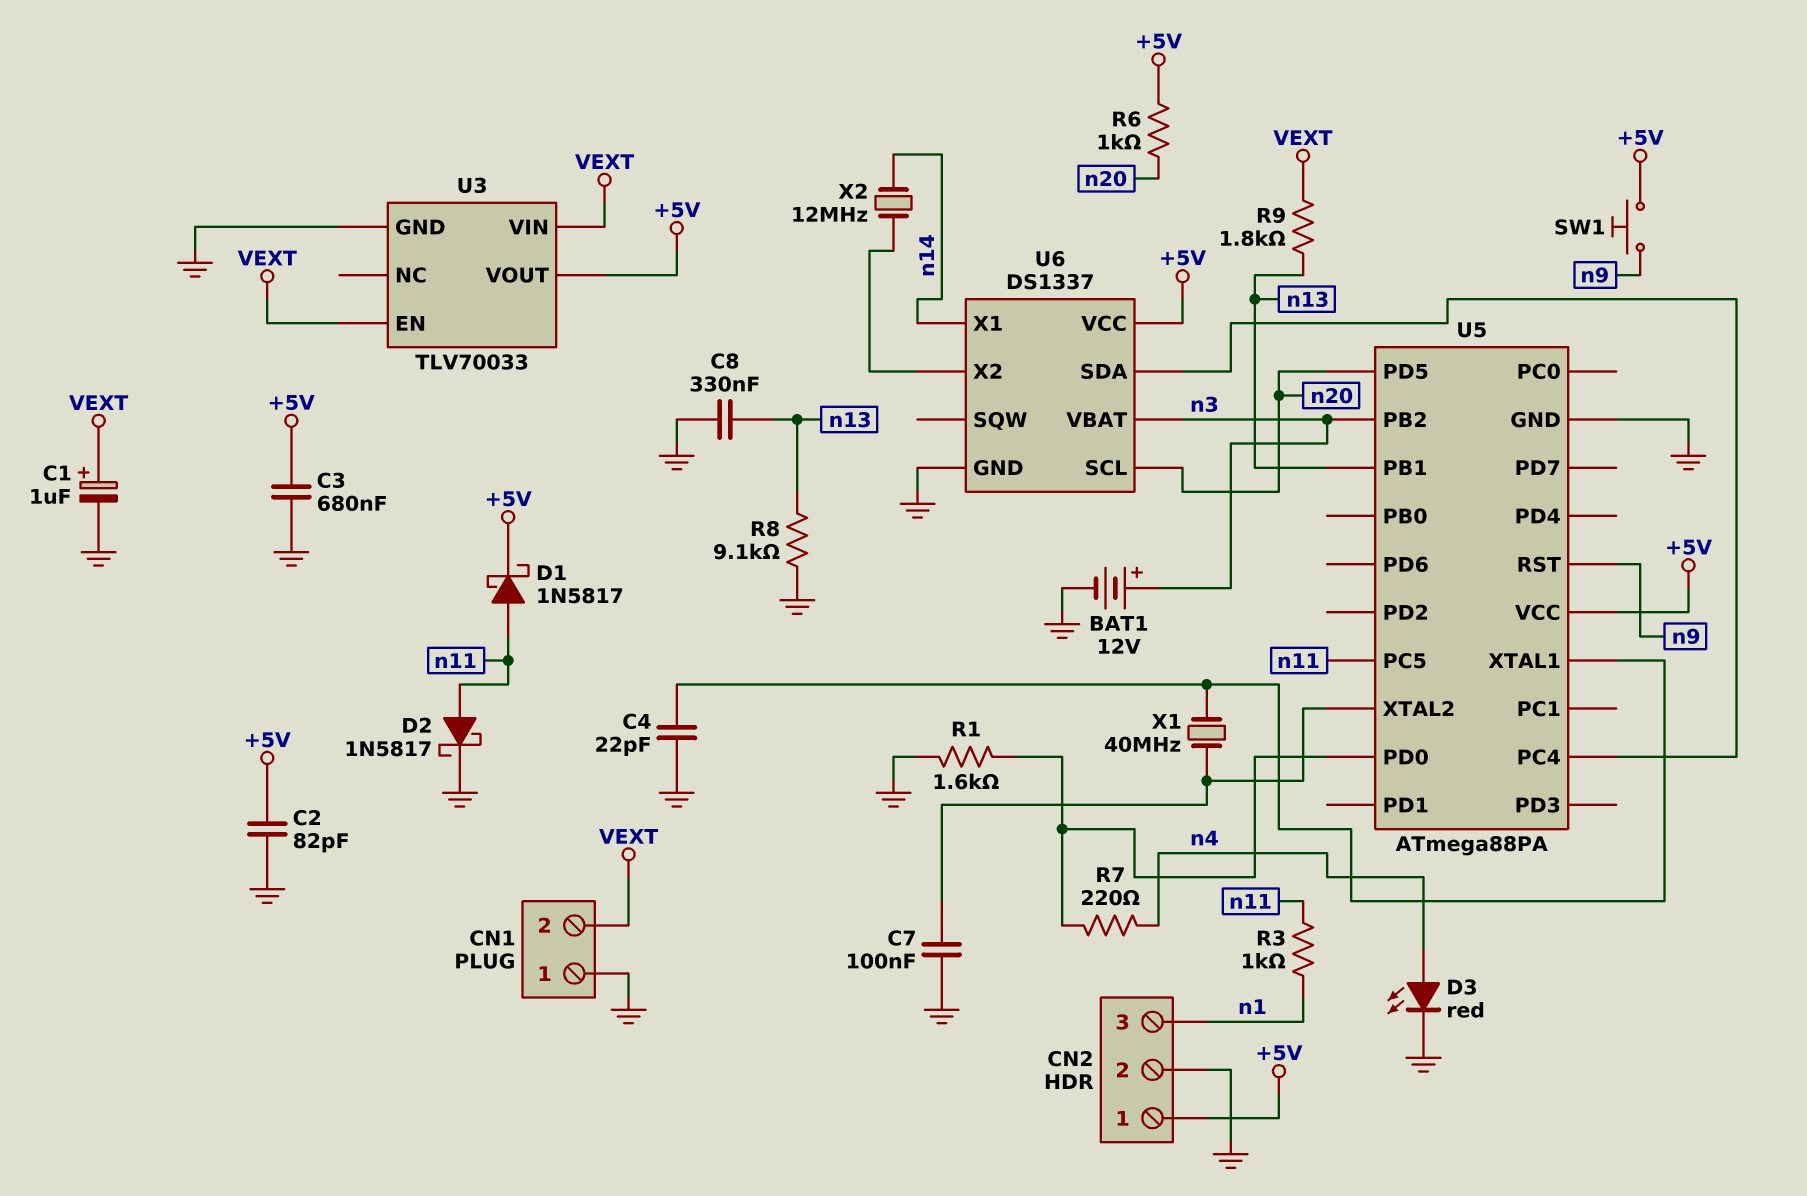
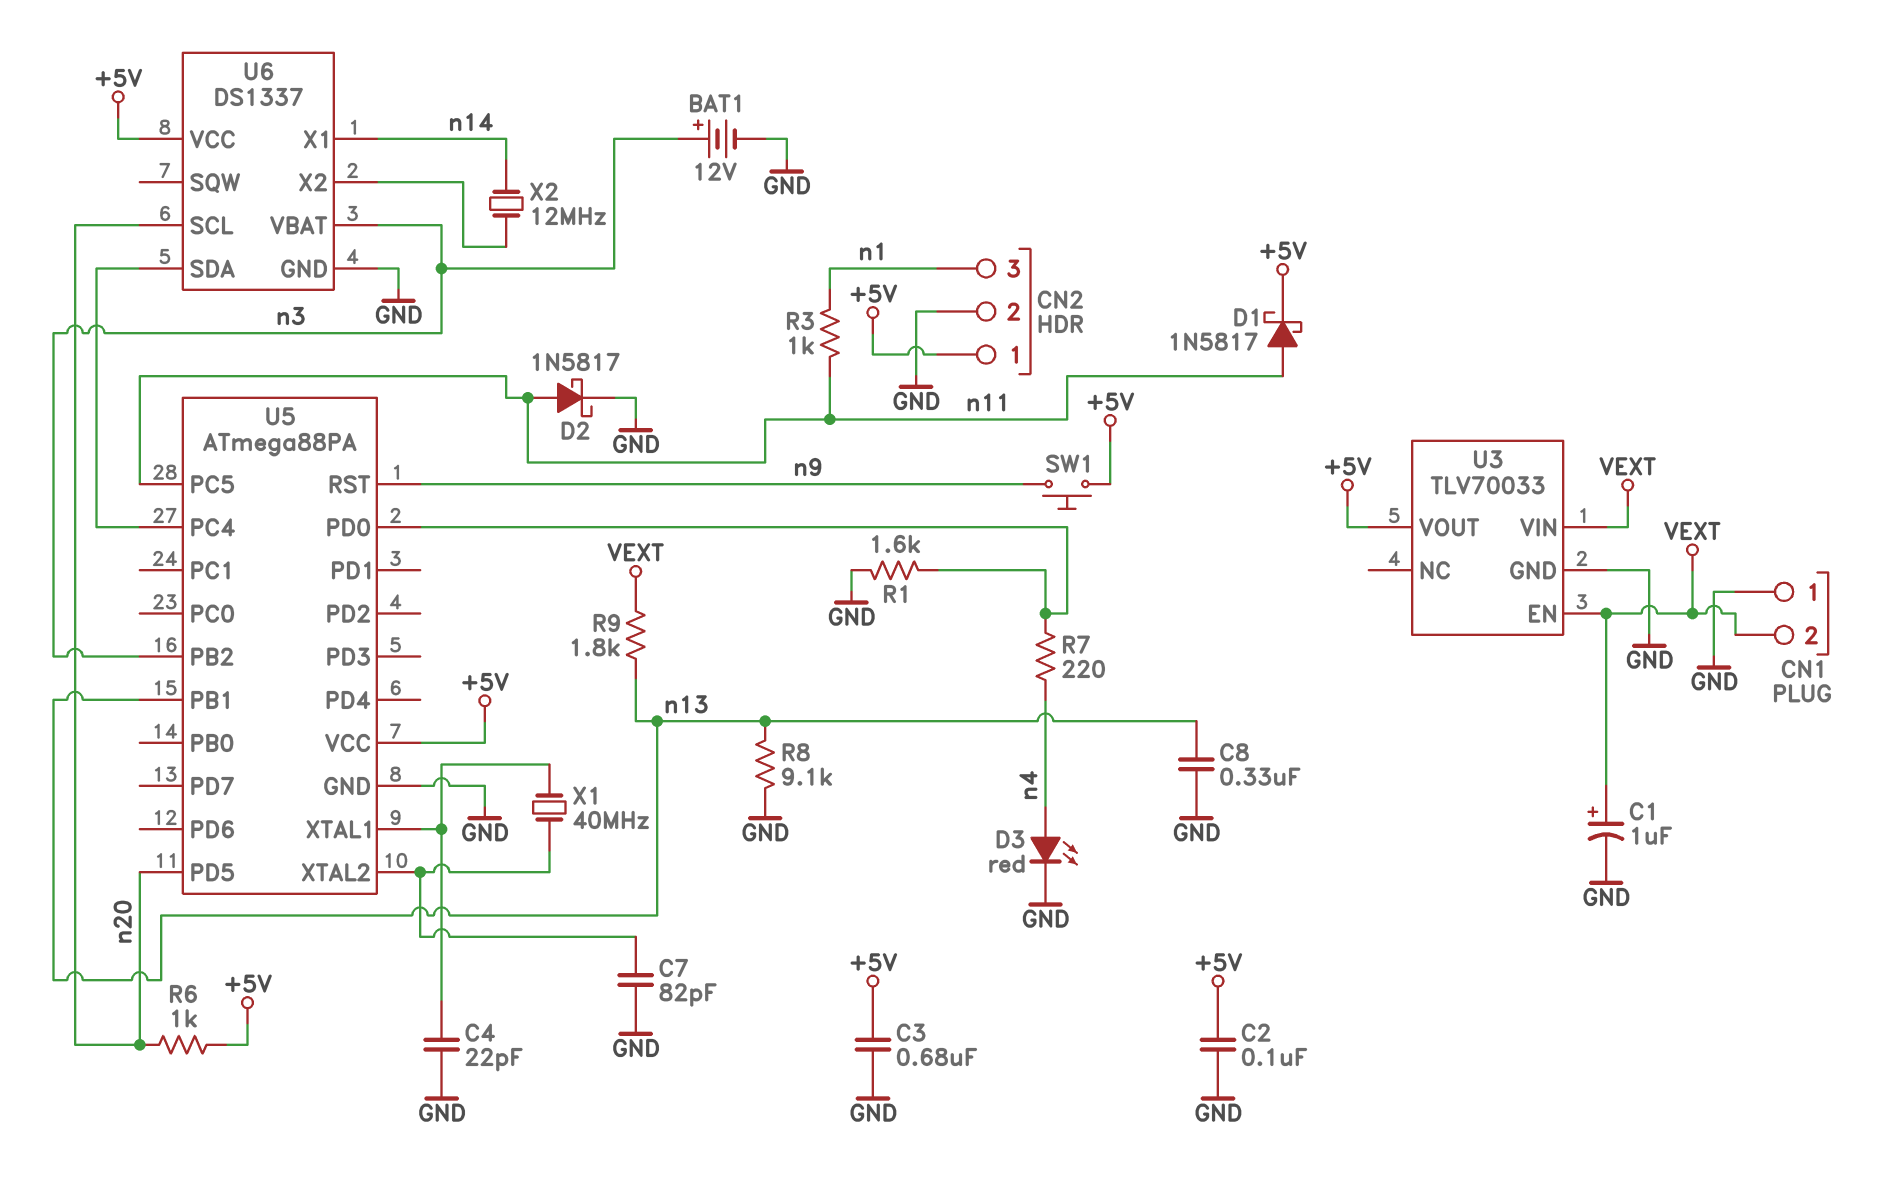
C2: 82pF (+5V, GND) -> 100nF (+5V, GND)
C7: 100nF (GND, U5/XTAL2) -> 82pF (GND, U5/XTAL2)

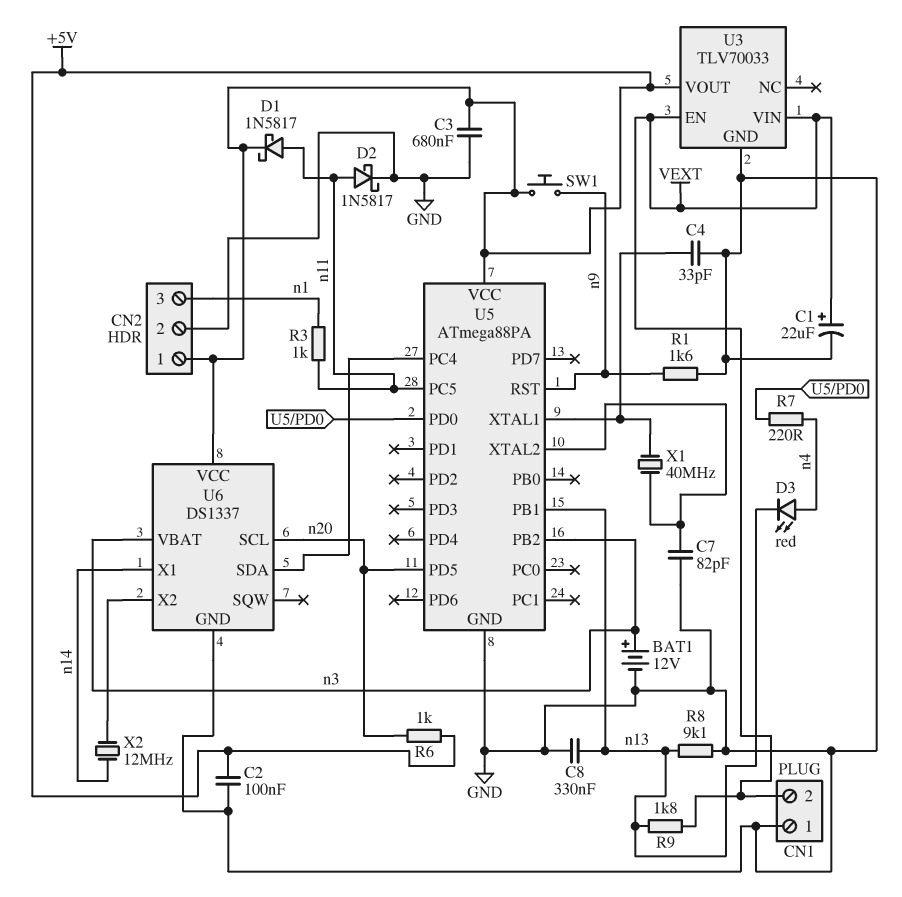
C1: 1uF (plus VEXT, minus GND) -> 22uF (plus VEXT, minus GND)
C4: 22pF (GND, U5/XTAL1) -> 33pF (GND, U5/XTAL1)
D3: LED red (A n4, K GND) -> LED red (A n4, K n13)
R1: 1.6k (GND, U5/PD0) -> 1.6k (GND, n9)

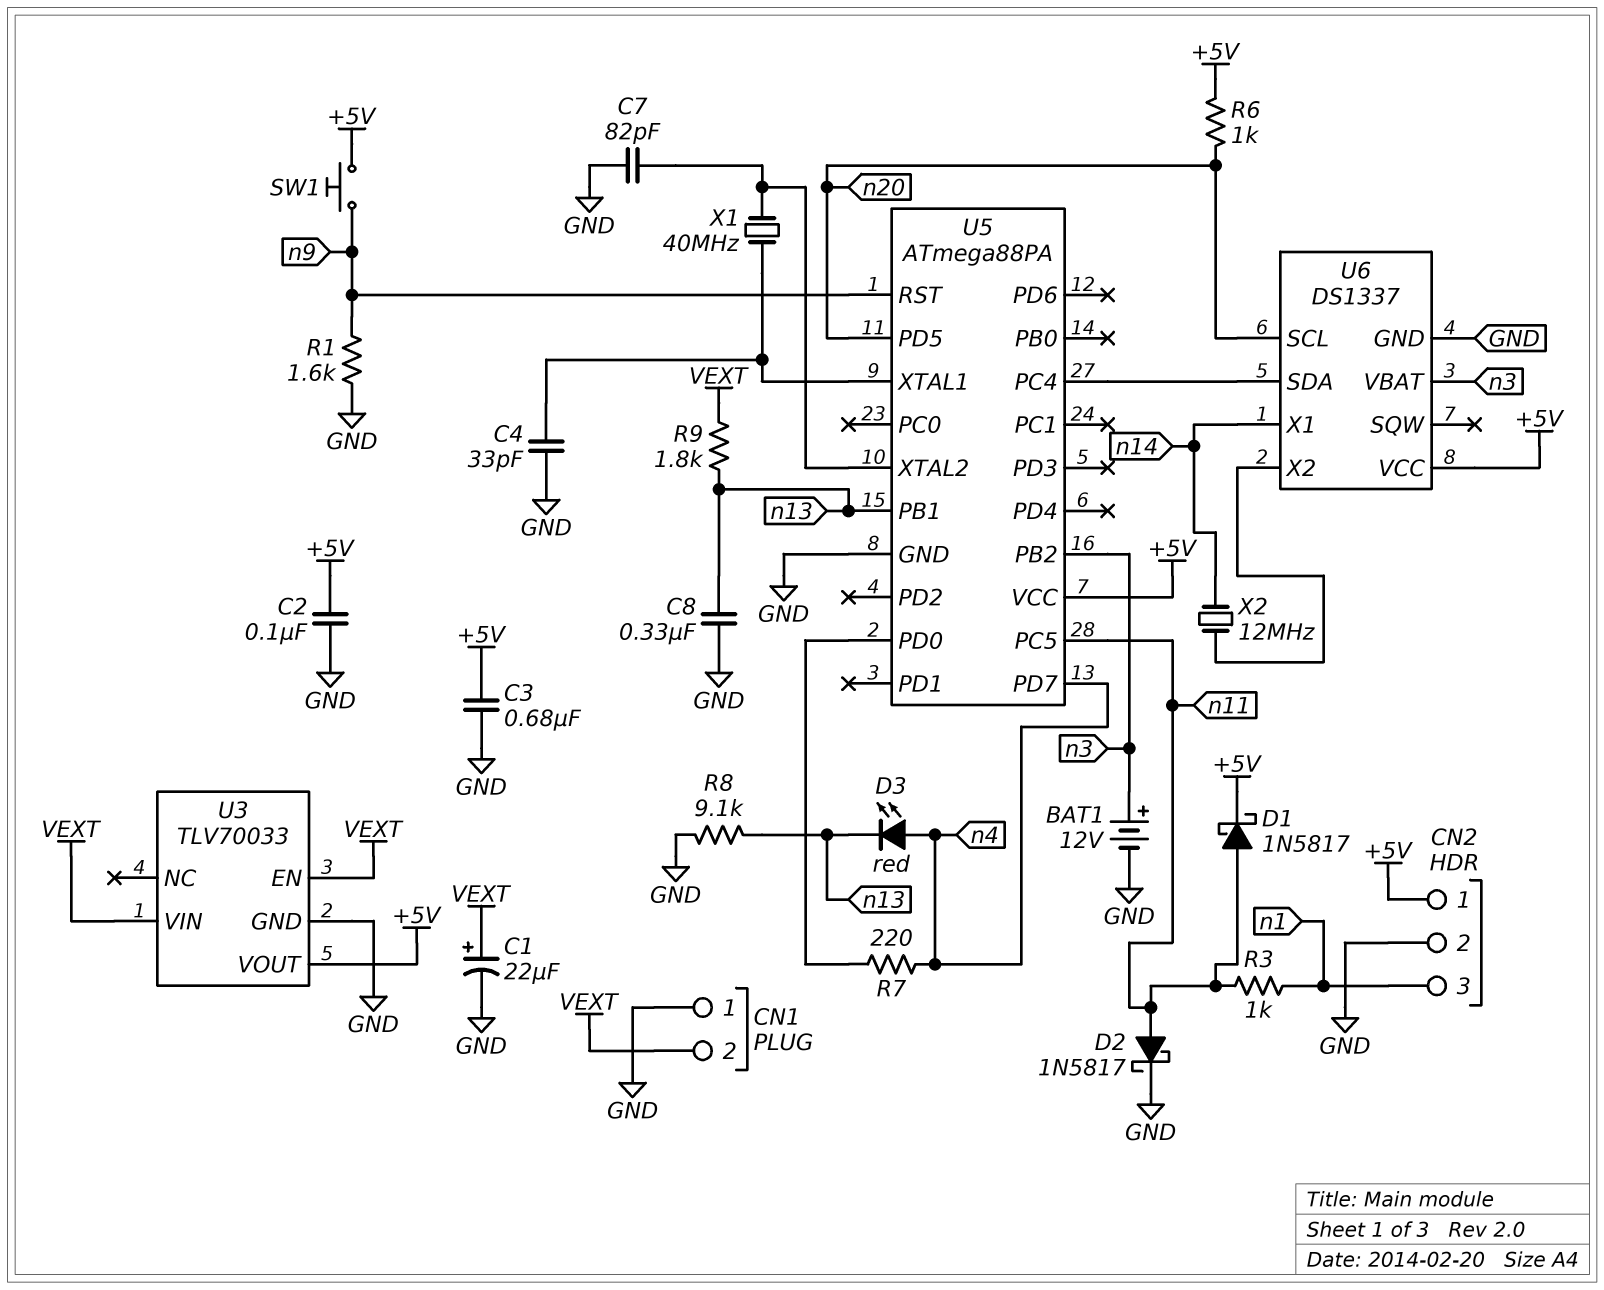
U5 pin PD7: none -> n4

